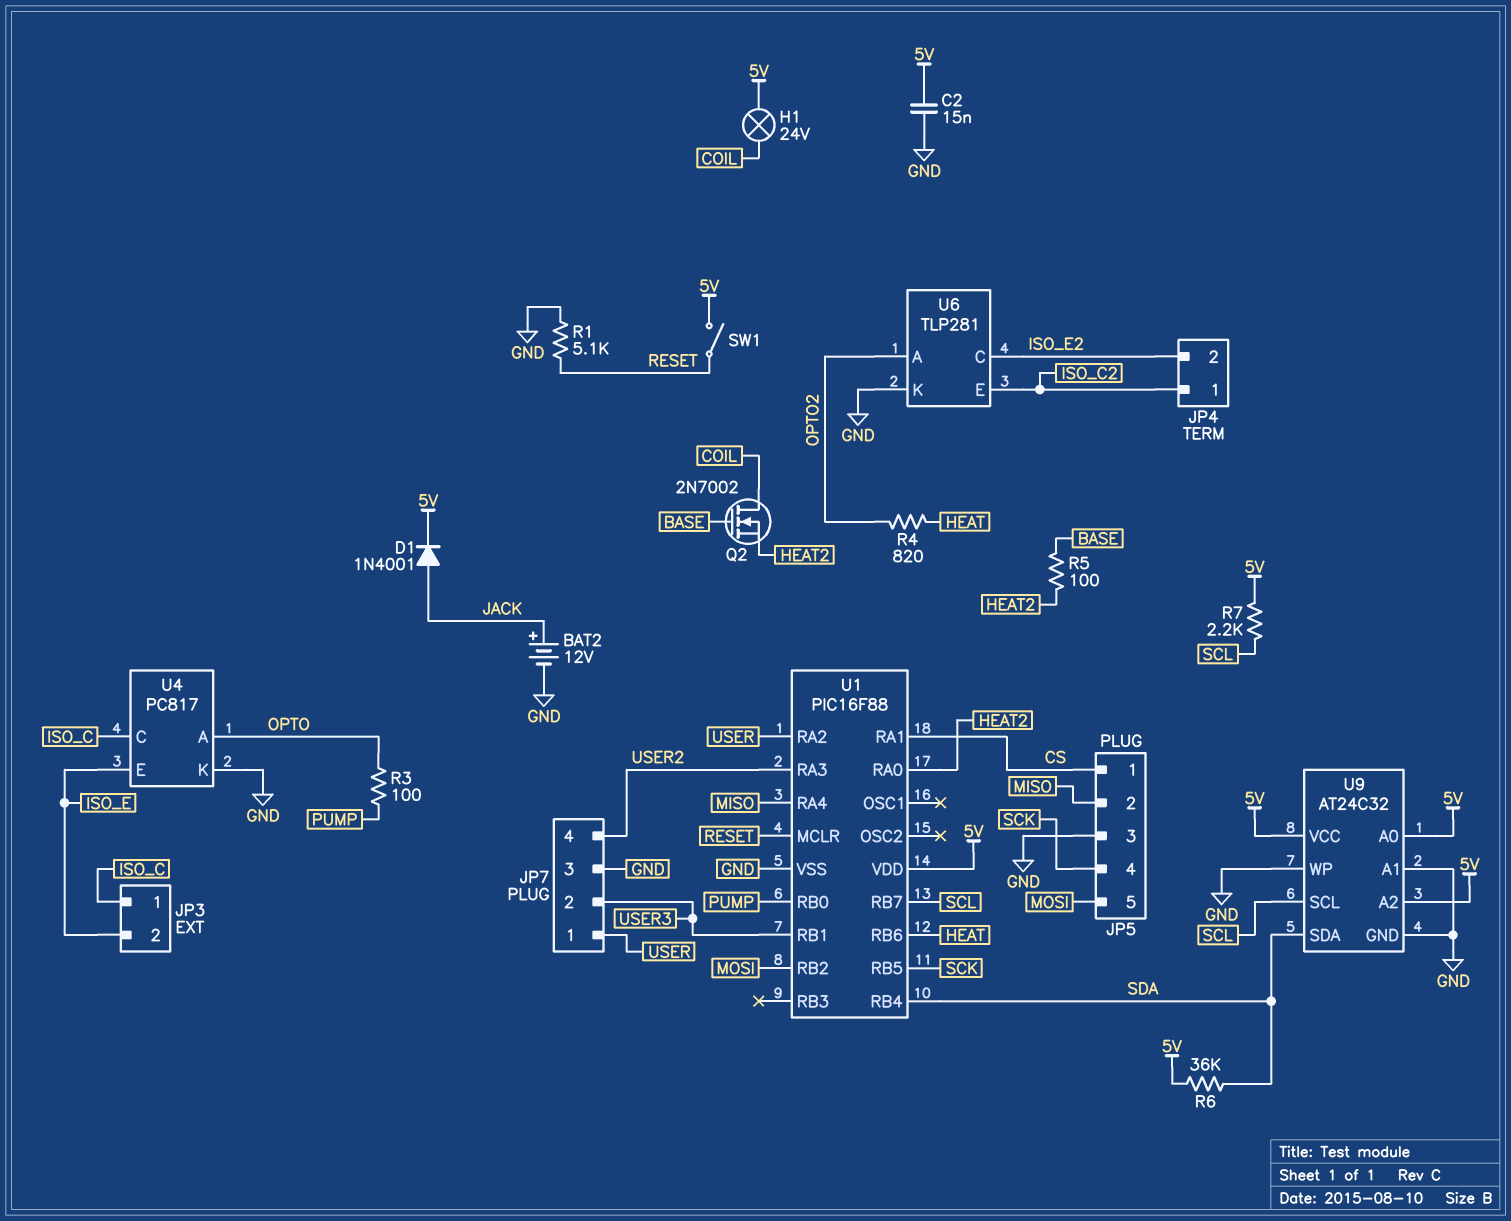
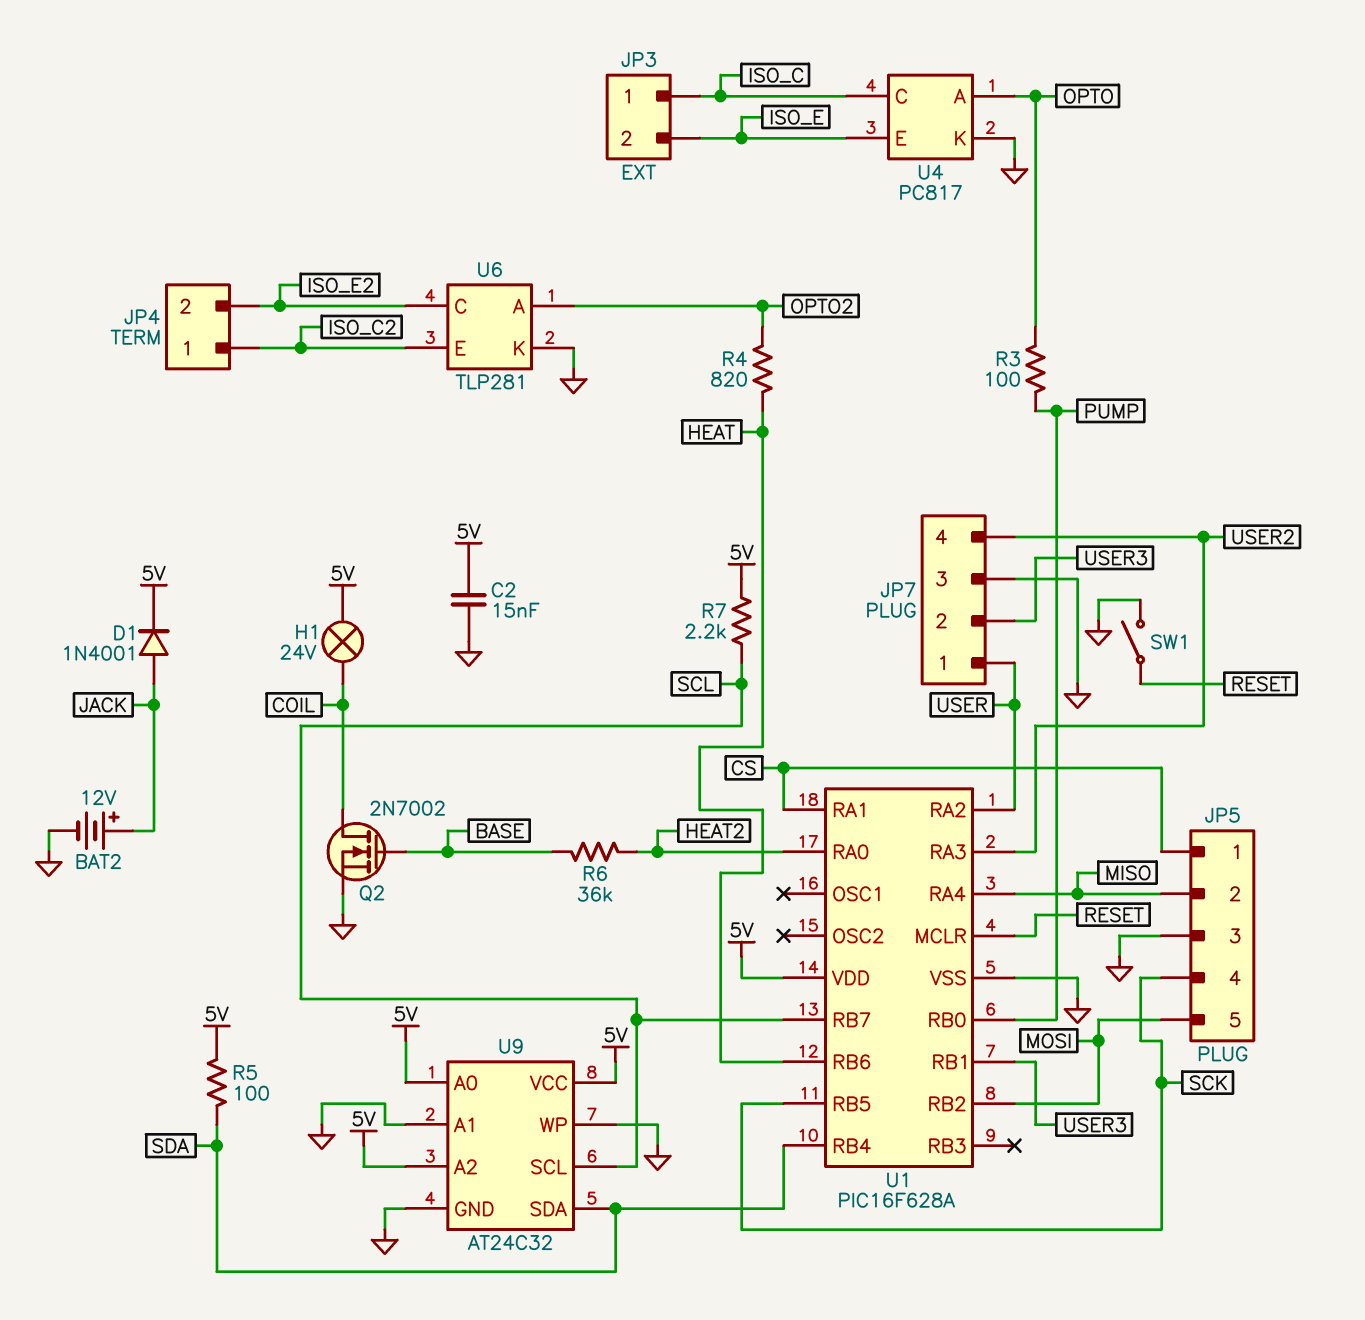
Q2: NMOS 2N7002 (G BASE, D COIL, S HEAT2) -> NMOS 2N7002 (G BASE, D COIL, S GND)
R1: 5.1k (GND, RESET) -> none
R5: 100 (BASE, HEAT2) -> 100 (5V, SDA)
R6: 36k (5V, SDA) -> 36k (BASE, HEAT2)
SW1: switch (5V, RESET) -> switch (GND, RESET)
U1: PIC16F88 -> PIC16F628A

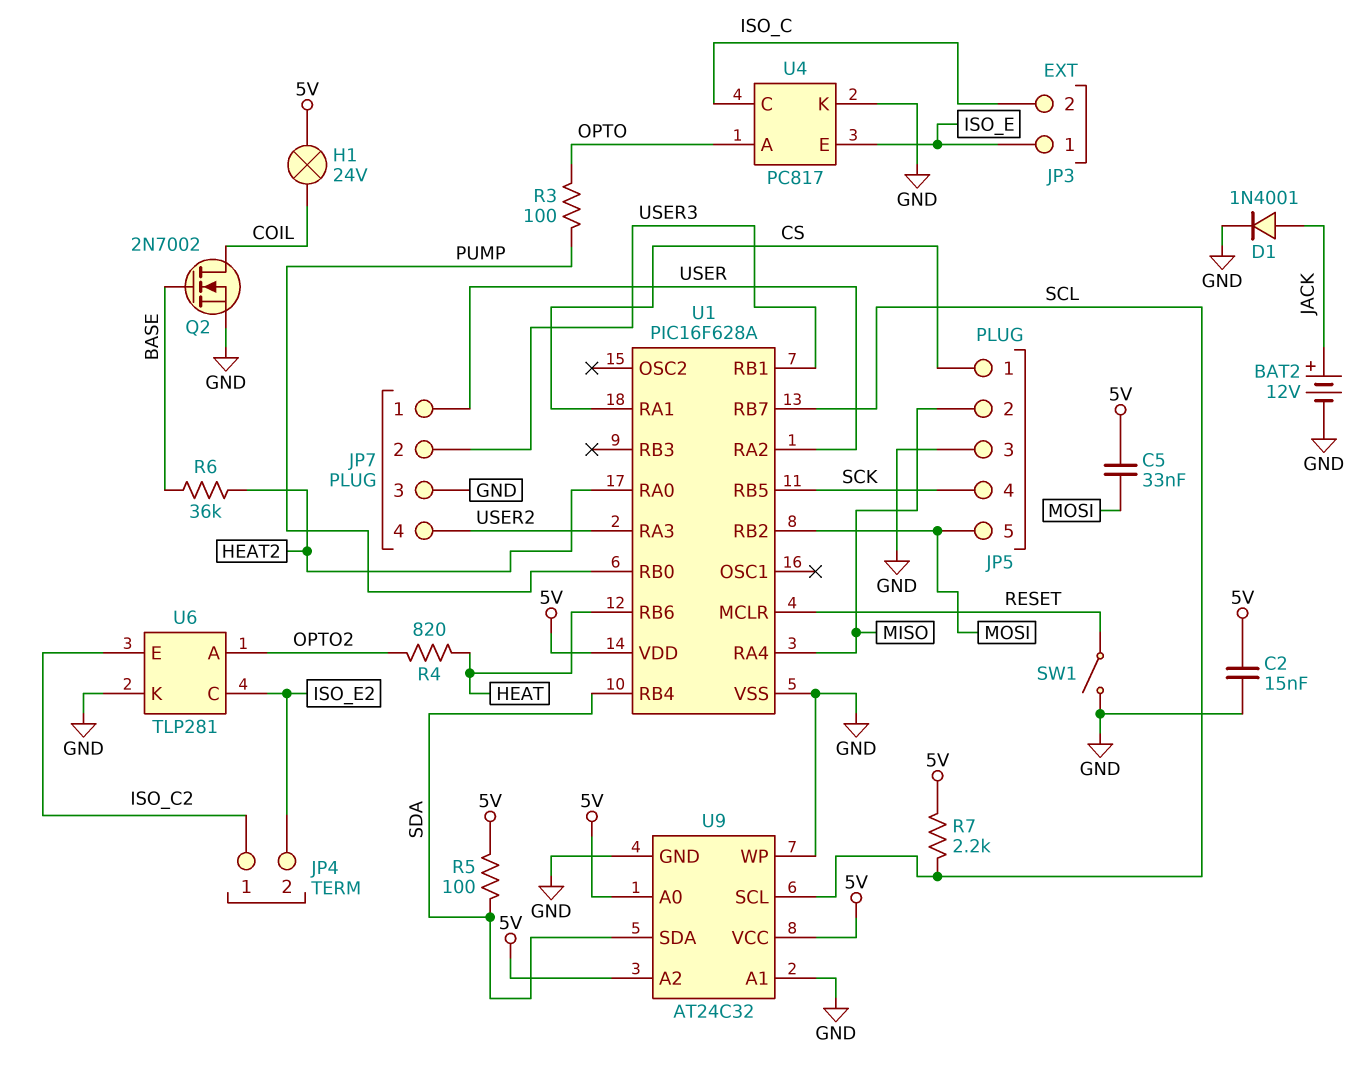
C5: none -> 33nF (5V, MOSI)
D1: diode 1N4001 (A JACK, K 5V) -> diode 1N4001 (A JACK, K GND)
JP3 pin 1: ISO_C -> ISO_E
JP3 pin 2: ISO_E -> ISO_C

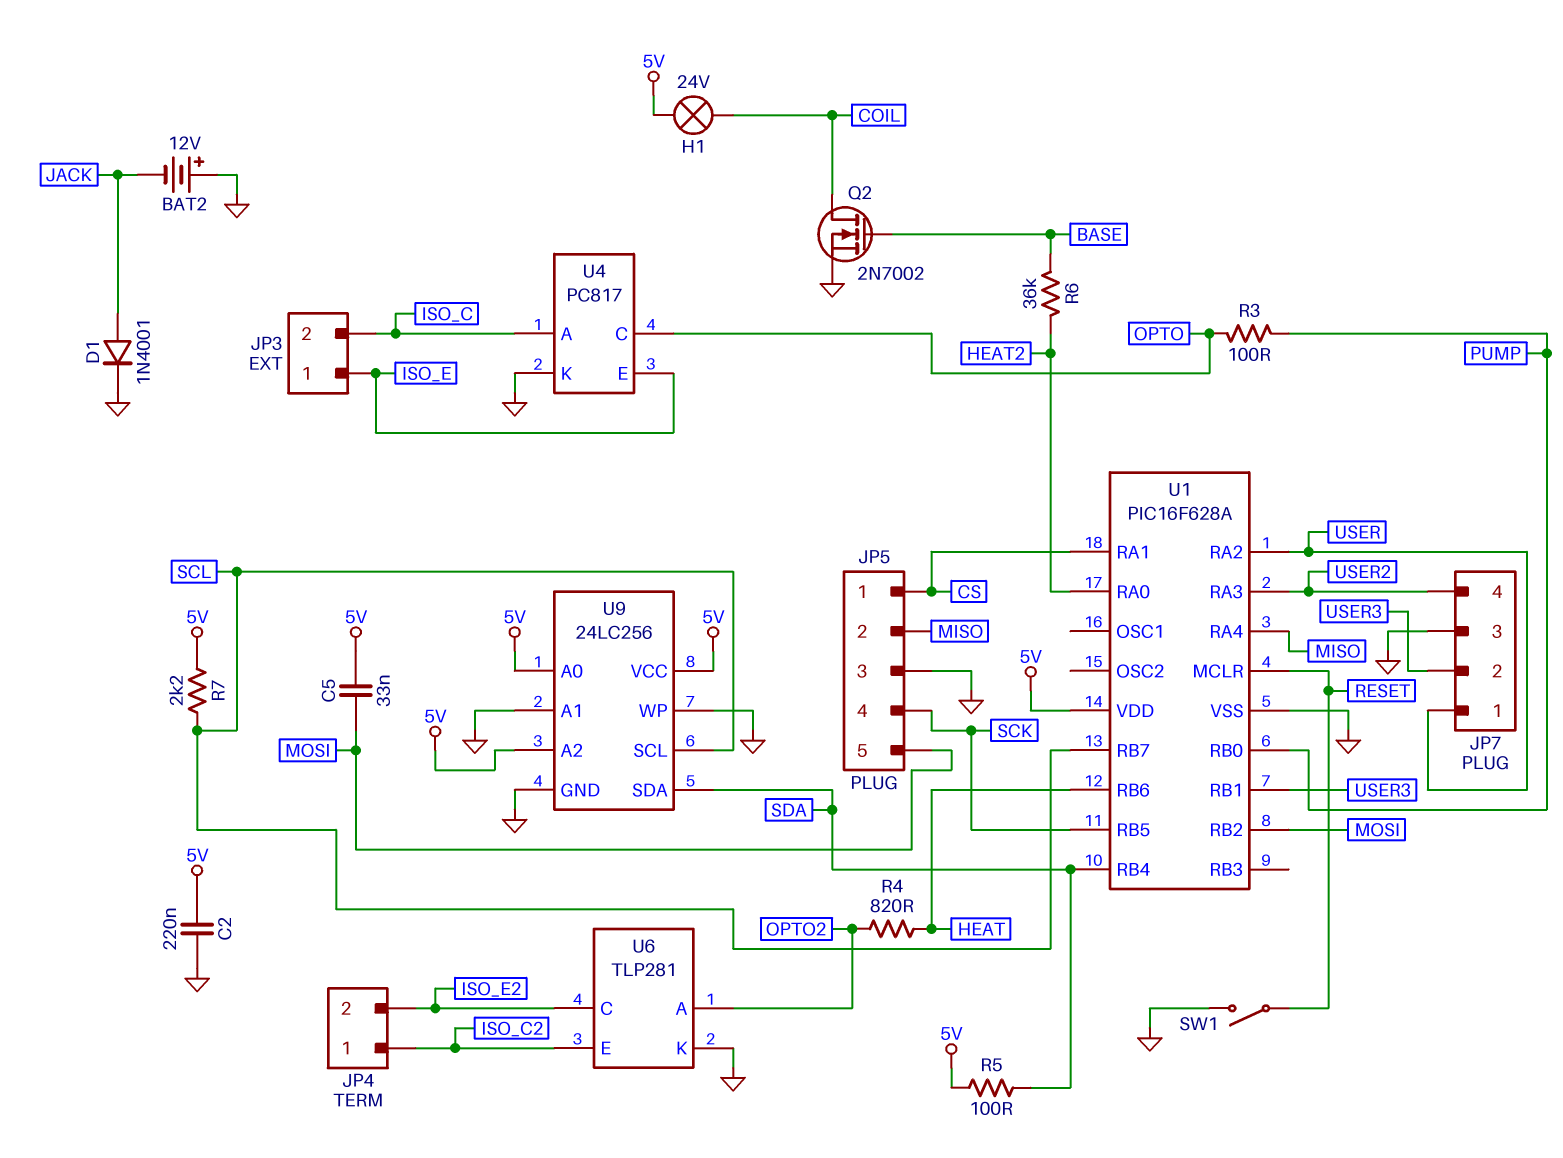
BAT2: 12V (plus JACK, minus GND) -> 12V (plus GND, minus JACK)
C2: 15nF (5V, GND) -> 220nF (5V, GND)
U4 pin A: OPTO -> ISO_C
U4 pin C: ISO_C -> OPTO
U9: AT24C32 -> 24LC256

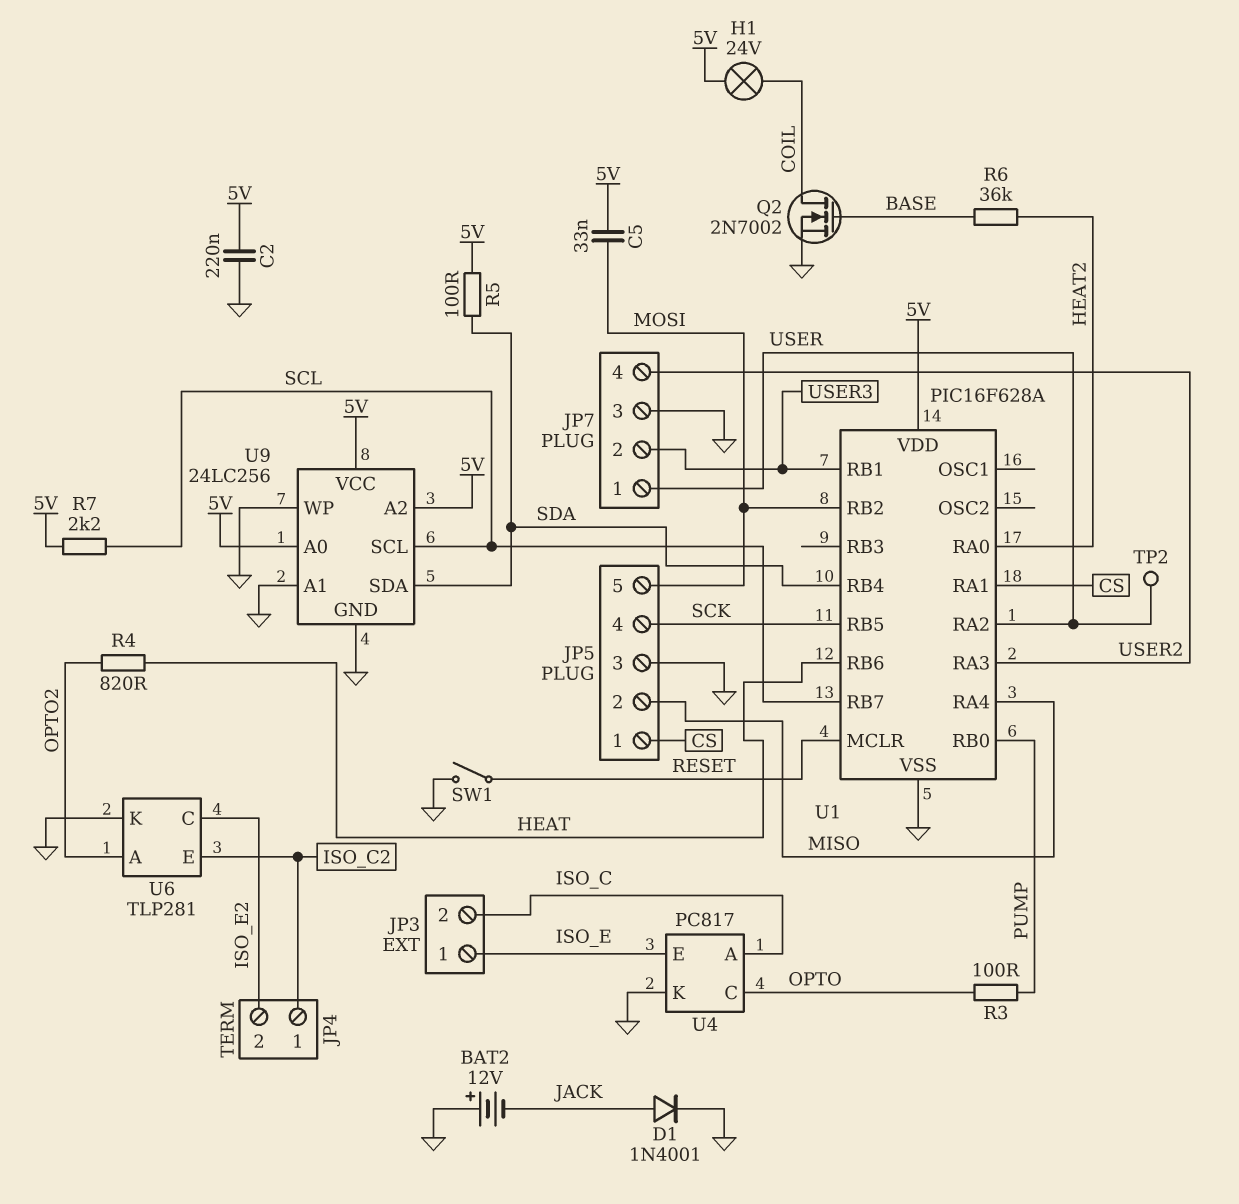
TP2: none -> test point (USER)

